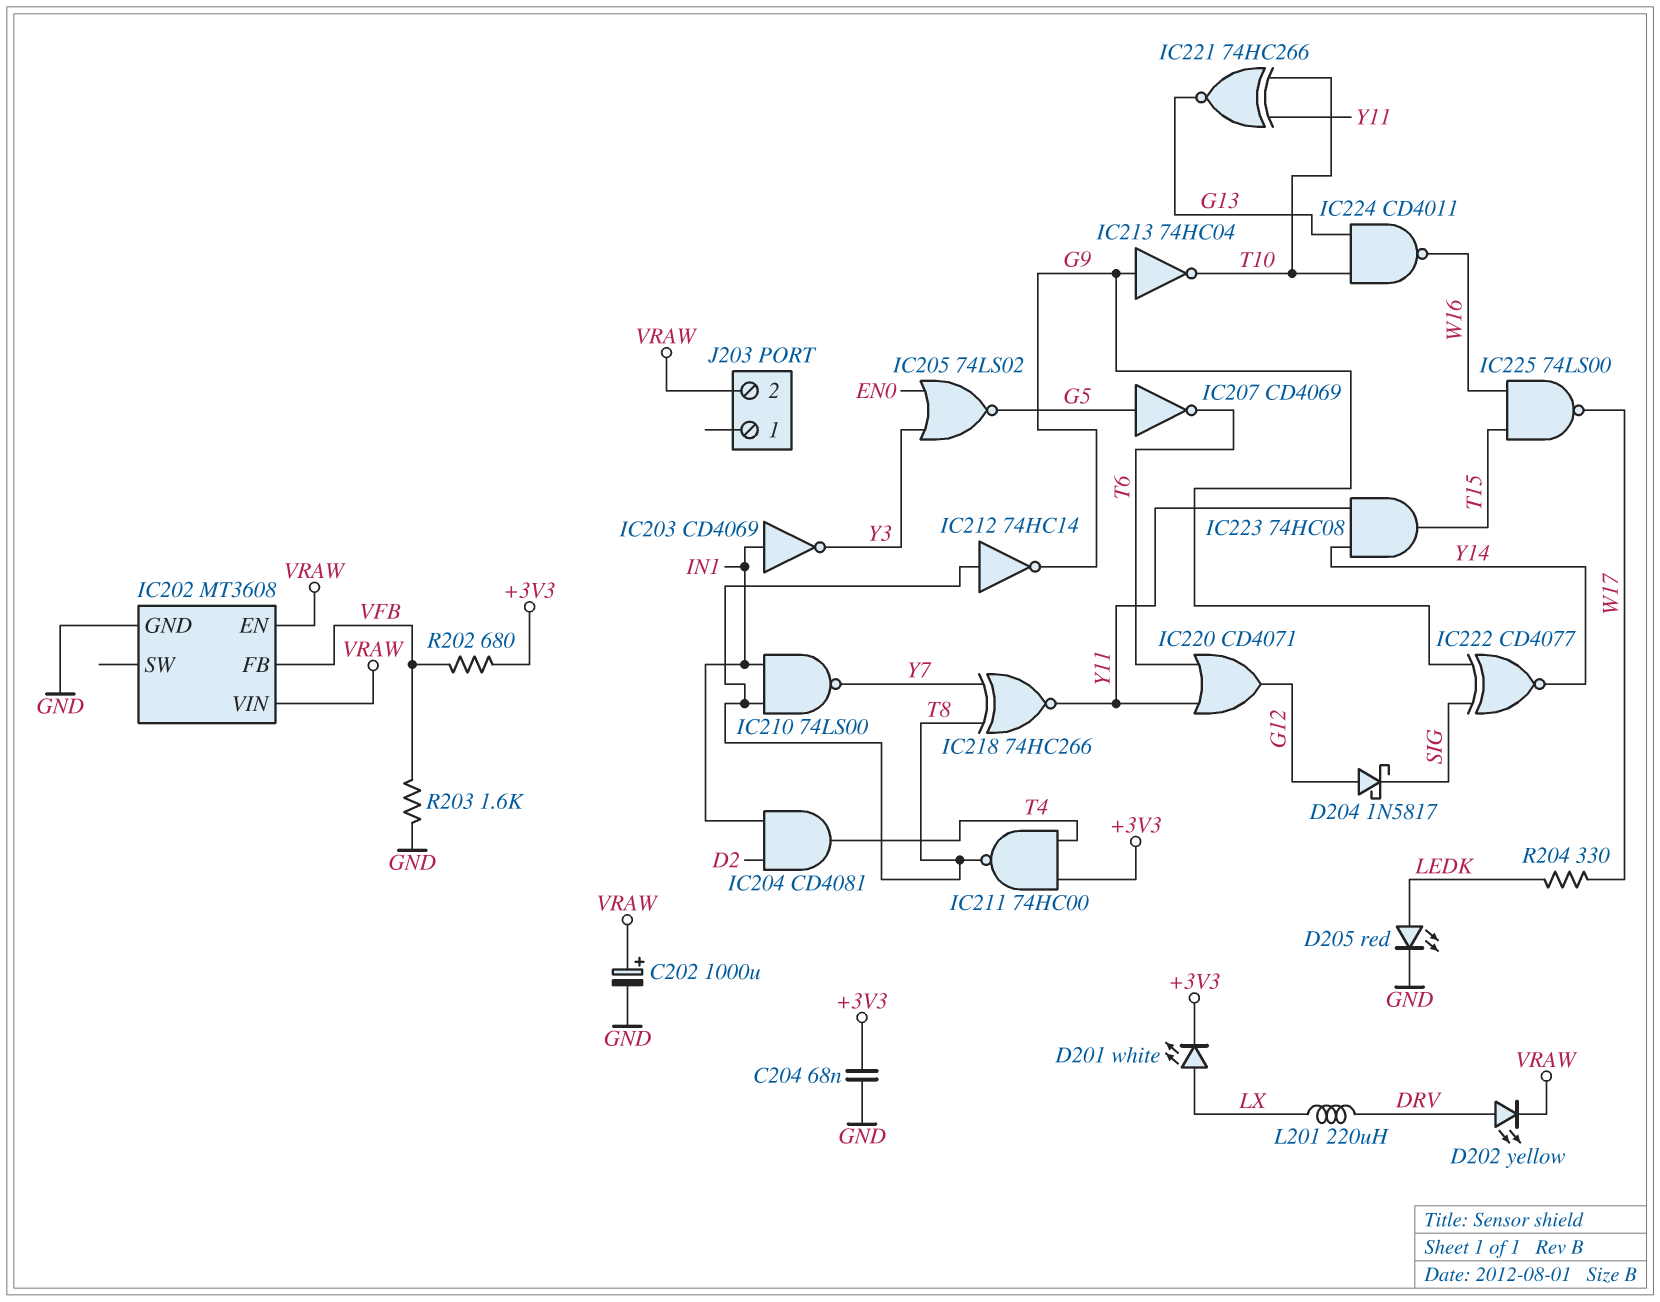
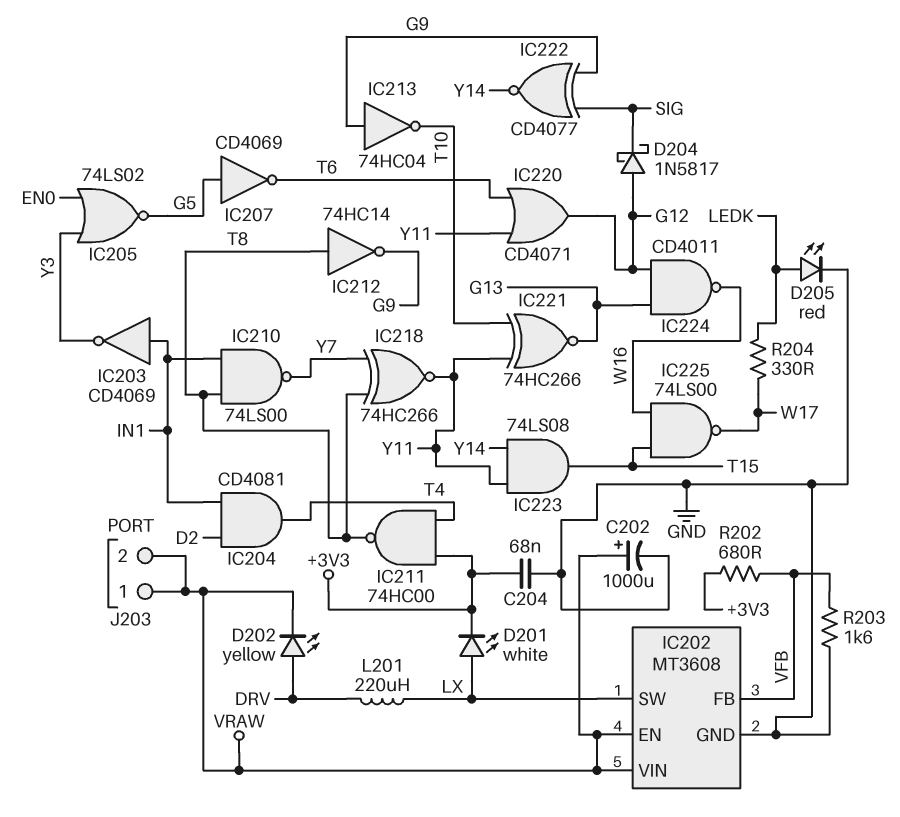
IC202 pin SW: none -> LX
IC223: AND 74HC08 (in Y11, in Y14, out T15) -> AND 74LS08 (in Y11, in Y14, out T15)
IC224: NAND CD4011 (in G13, in T10, out W16) -> NAND CD4011 (in G12, in G13, out W16)
J203 pin 1: none -> VRAW

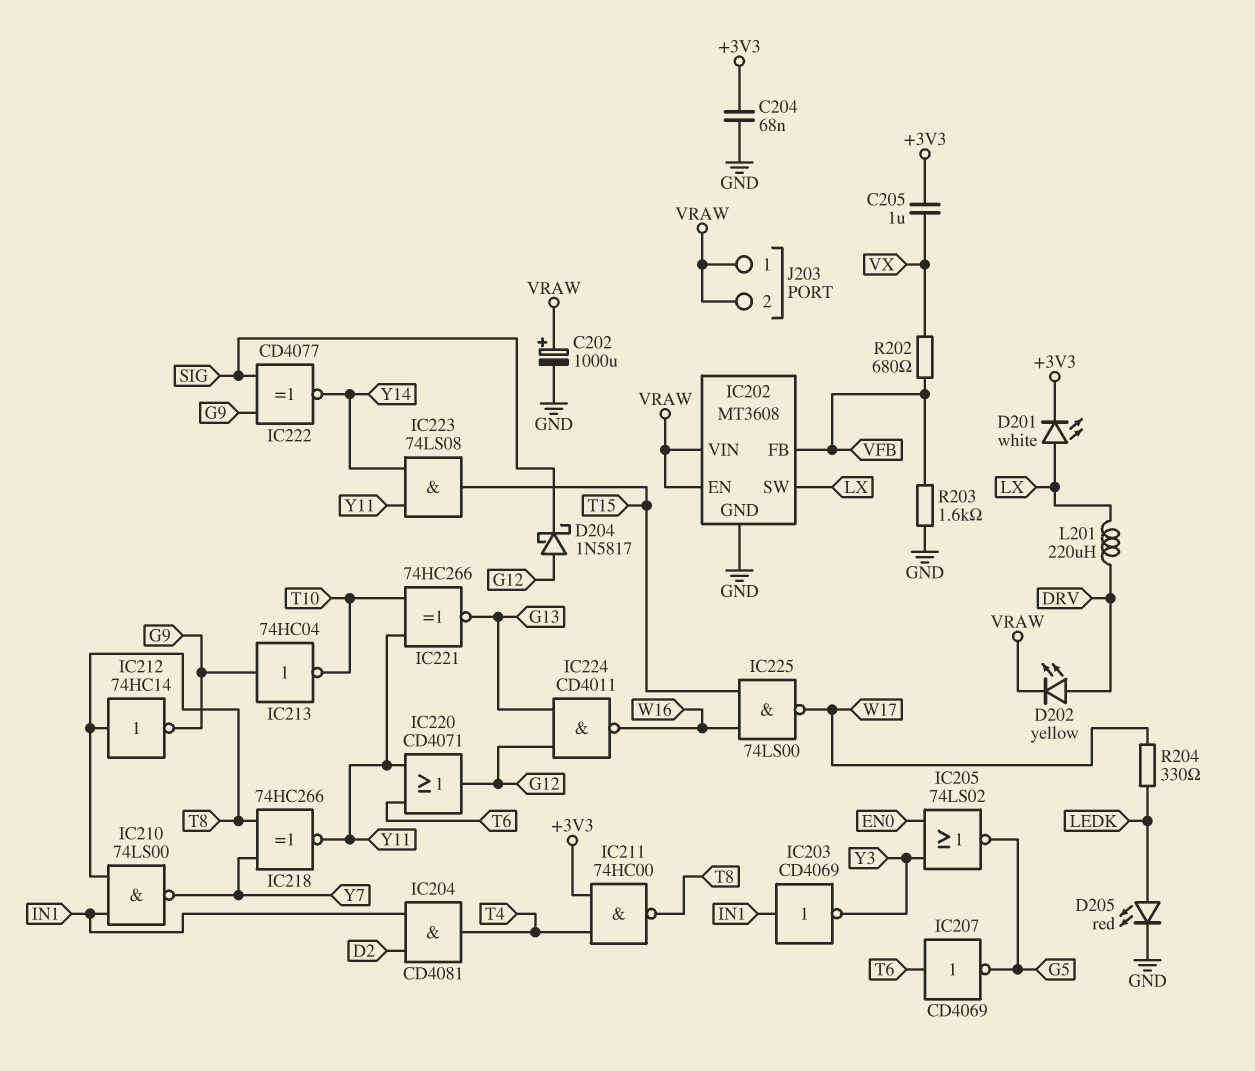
C205: none -> 1uF (+3V3, VX)
IC207: NOT CD4069 (in G5, out T6) -> NOT CD4069 (in T6, out G5)
R202: 680 (+3V3, VFB) -> 680 (VFB, VX)

